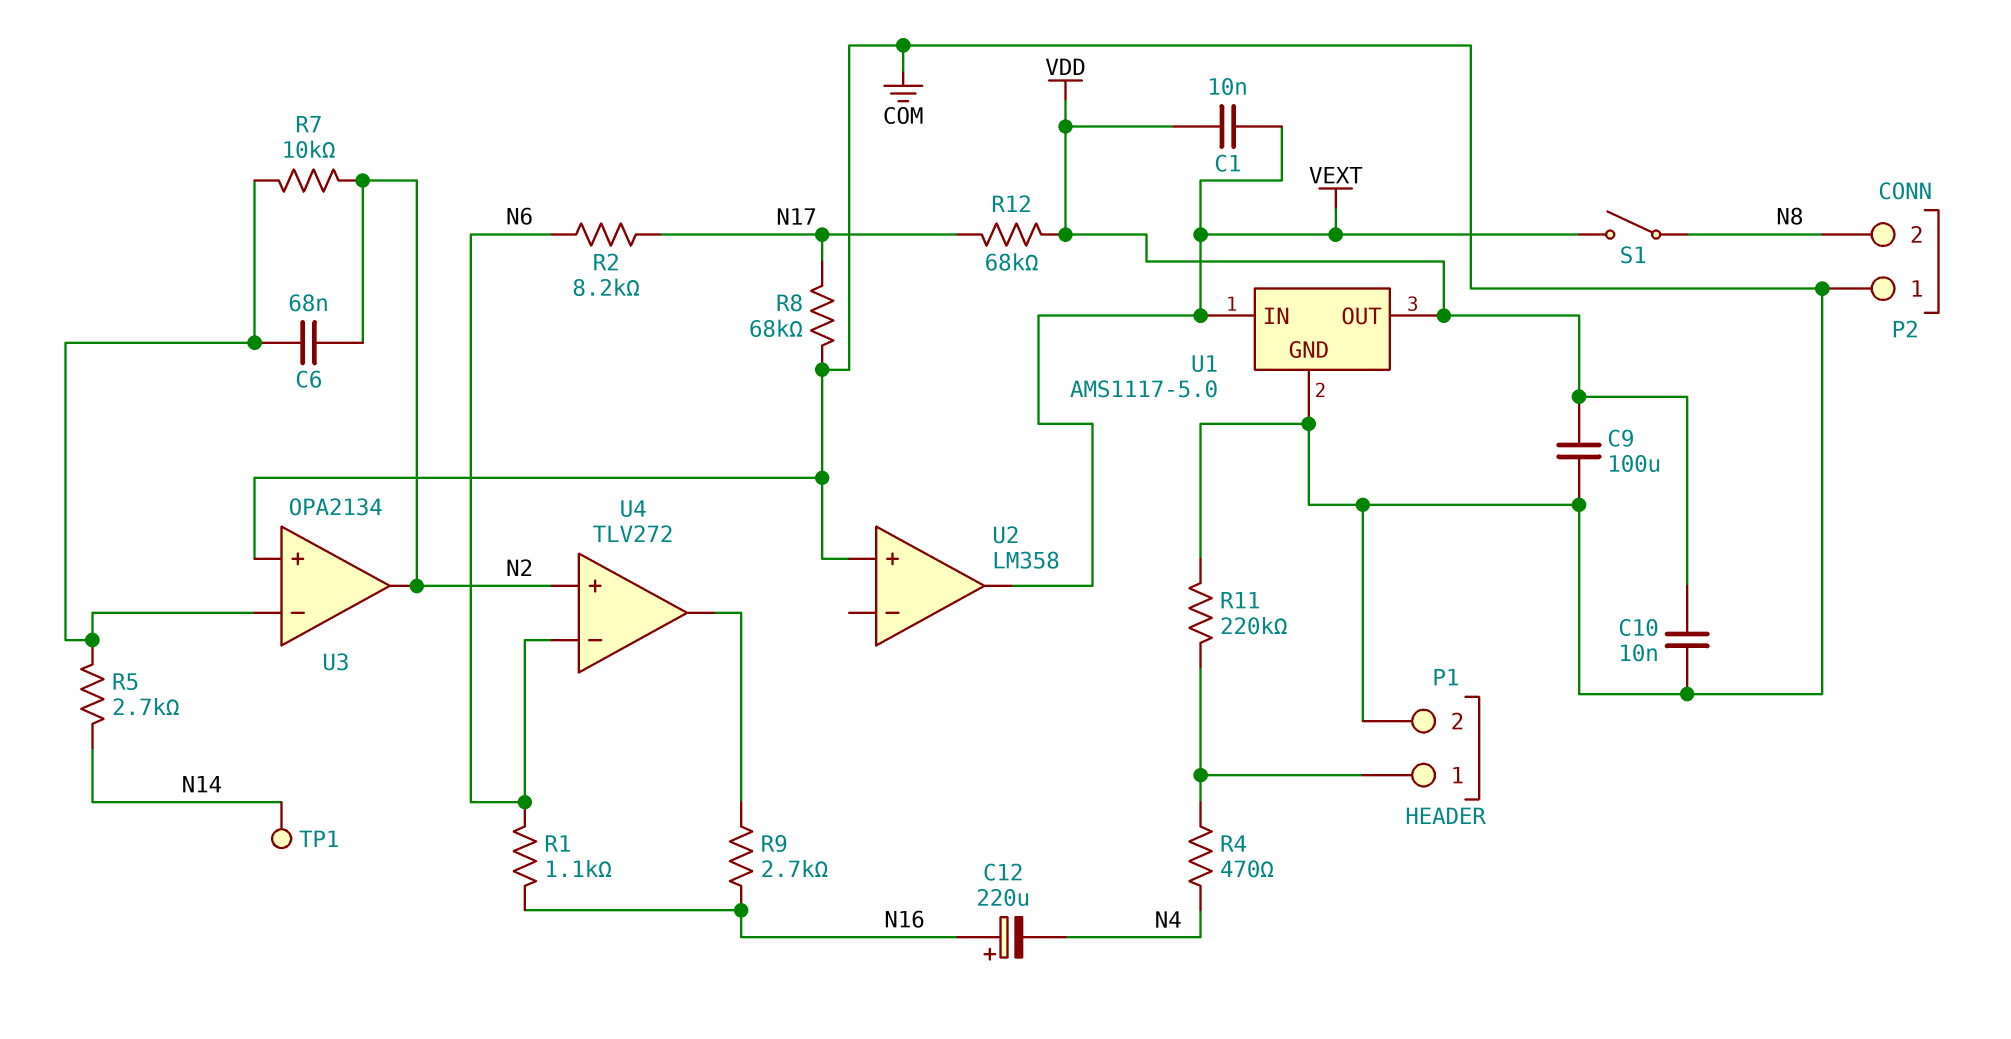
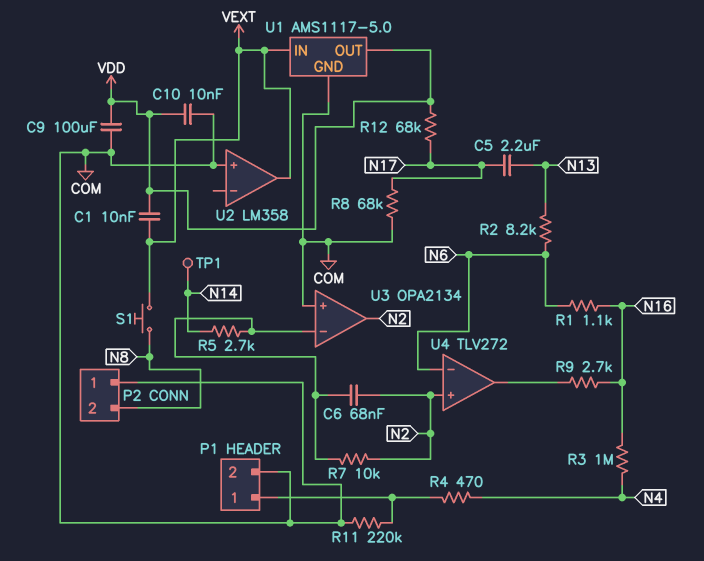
C5: none -> 2.2uF (N13, N17)
C12: 220uF (plus N16, minus N4) -> none
R2: 8.2k (N6, N17) -> 8.2k (N6, N13)
R3: none -> 1M (N4, N16)
S1: switch (N8, VEXT) -> button (N8, VEXT)

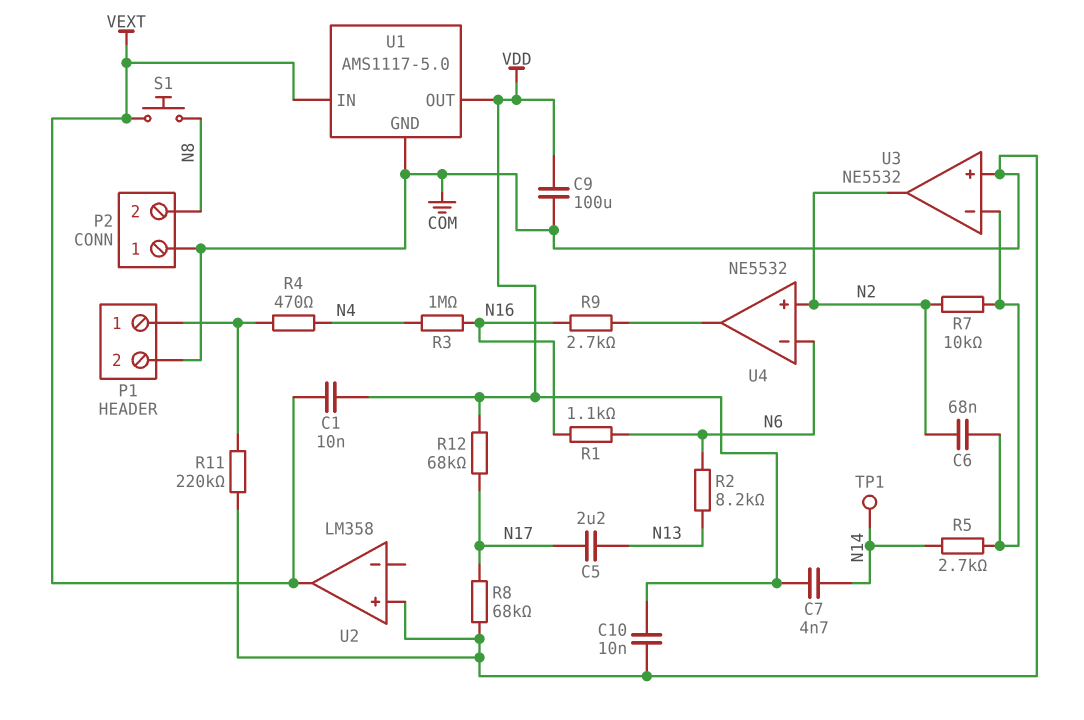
C7: none -> 4.7nF (N14, VDD)
U3: OPA2134 -> NE5532
U4: TLV272 -> NE5532

